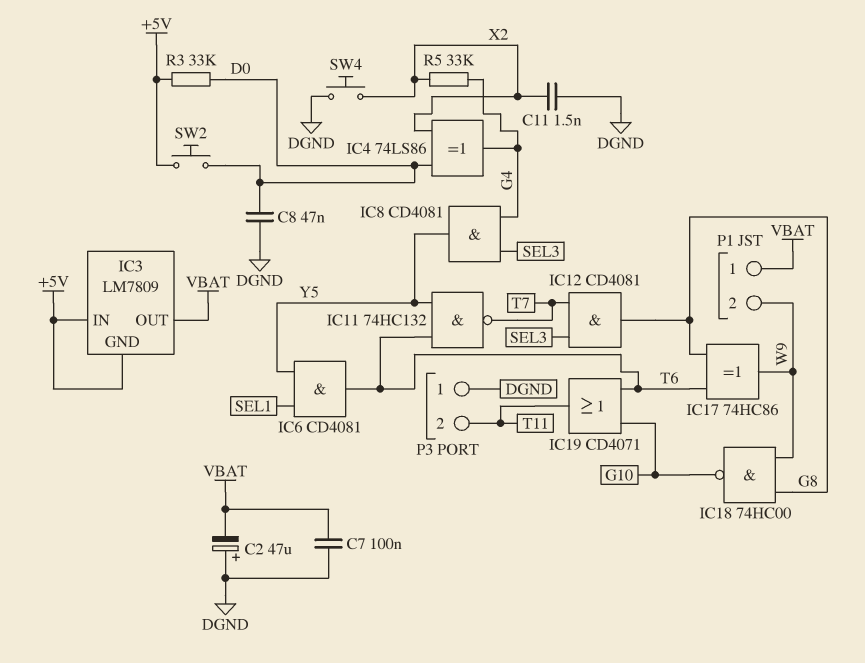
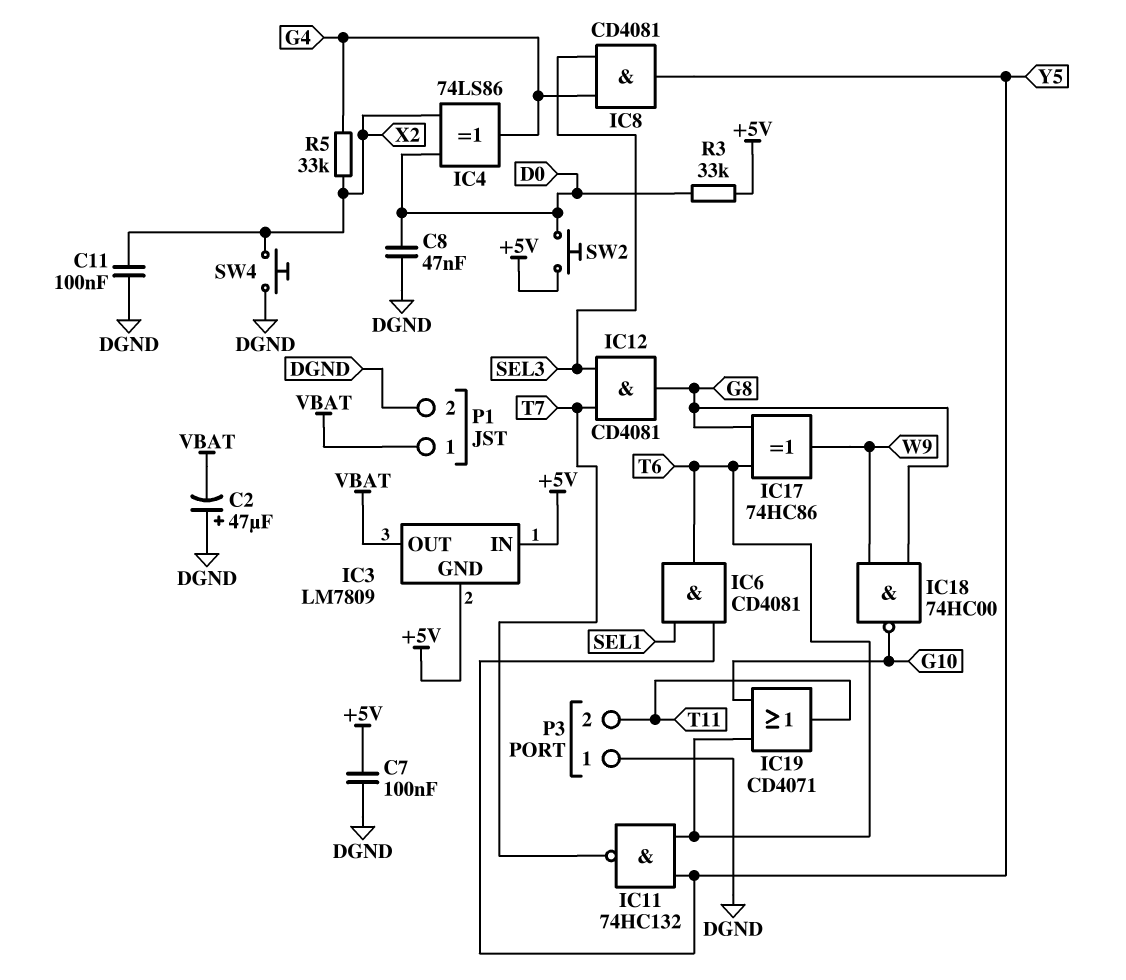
C7: 100nF (DGND, VBAT) -> 100nF (+5V, DGND)
C11: 1.5nF (DGND, X2) -> 100nF (DGND, X2)
P1 pin 2: W9 -> DGND

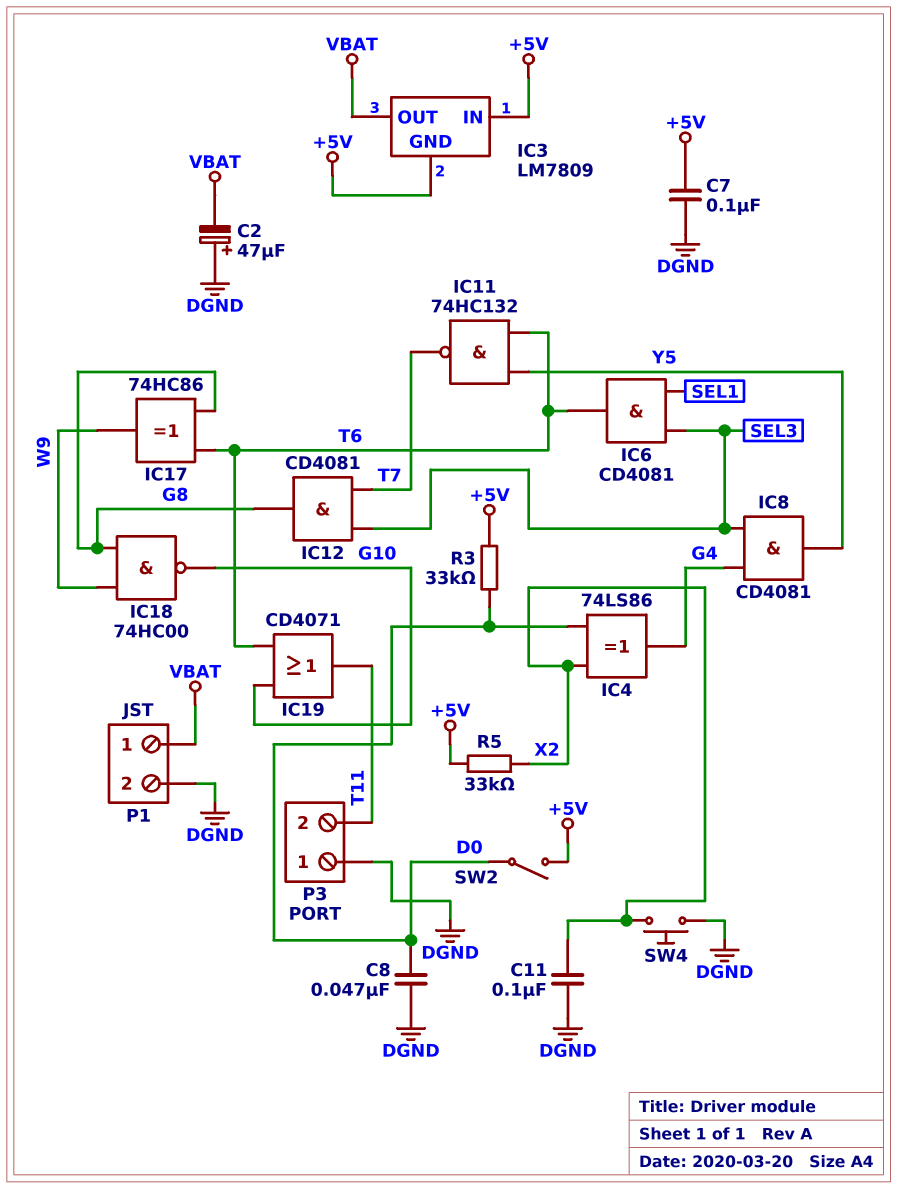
IC6: AND CD4081 (in SEL1, in Y5, out T6) -> AND CD4081 (in SEL1, in SEL3, out T6)
R5: 33k (G4, X2) -> 33k (+5V, X2)
SW2: button (+5V, D0) -> switch (+5V, D0)

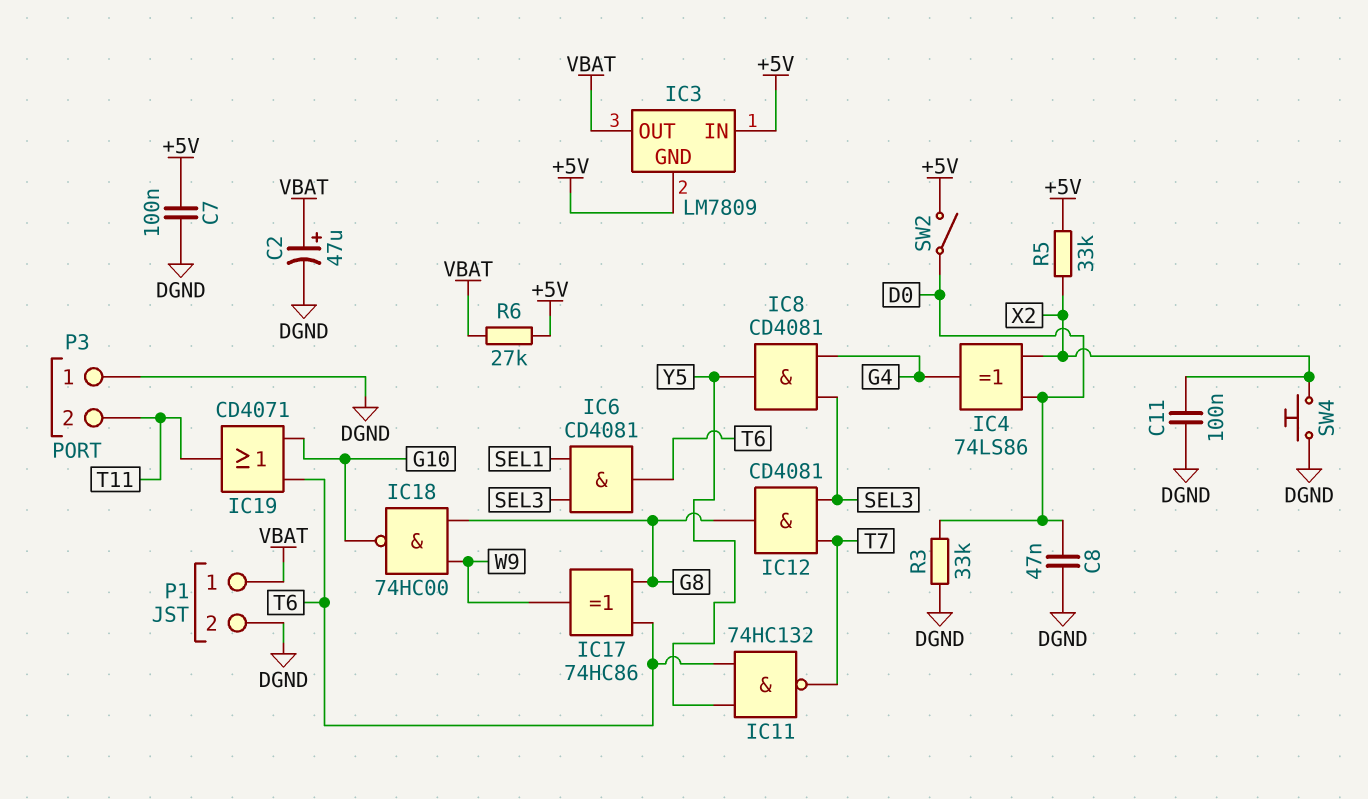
C2: 47uF (plus DGND, minus VBAT) -> 47uF (plus VBAT, minus DGND)
R3: 33k (+5V, D0) -> 33k (D0, DGND)
R6: none -> 27k (+5V, VBAT)

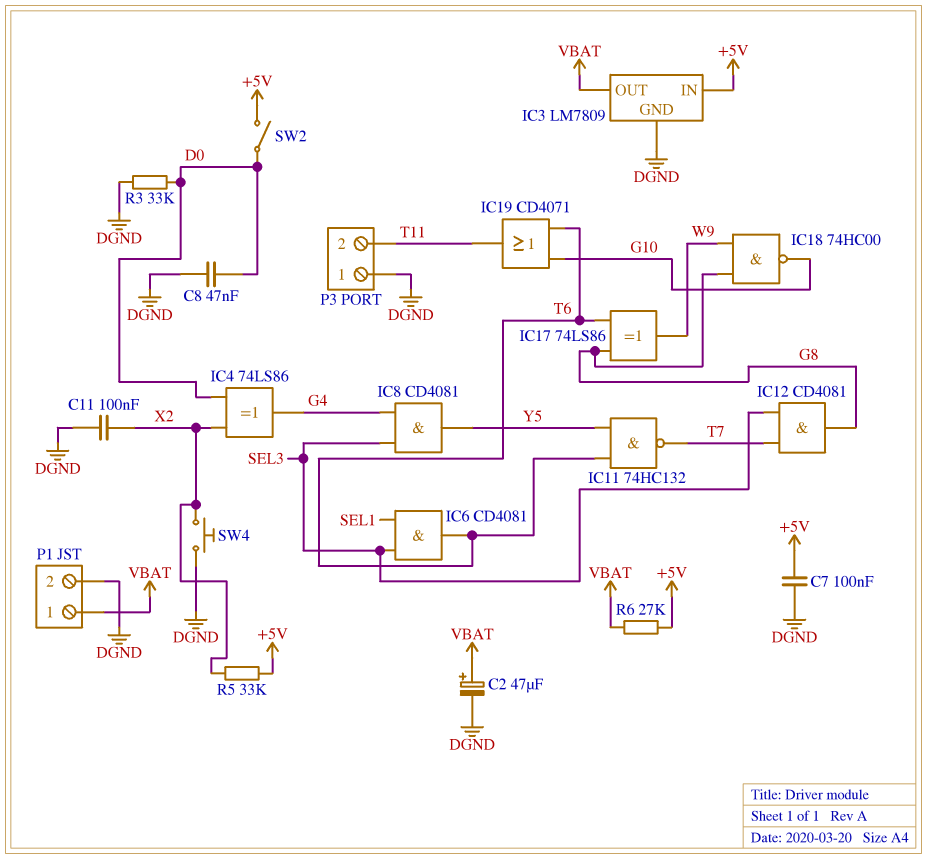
IC3 pin GND: +5V -> DGND
IC17: XOR 74HC86 (in G8, in T6, out W9) -> XOR 74LS86 (in G8, in T6, out W9)

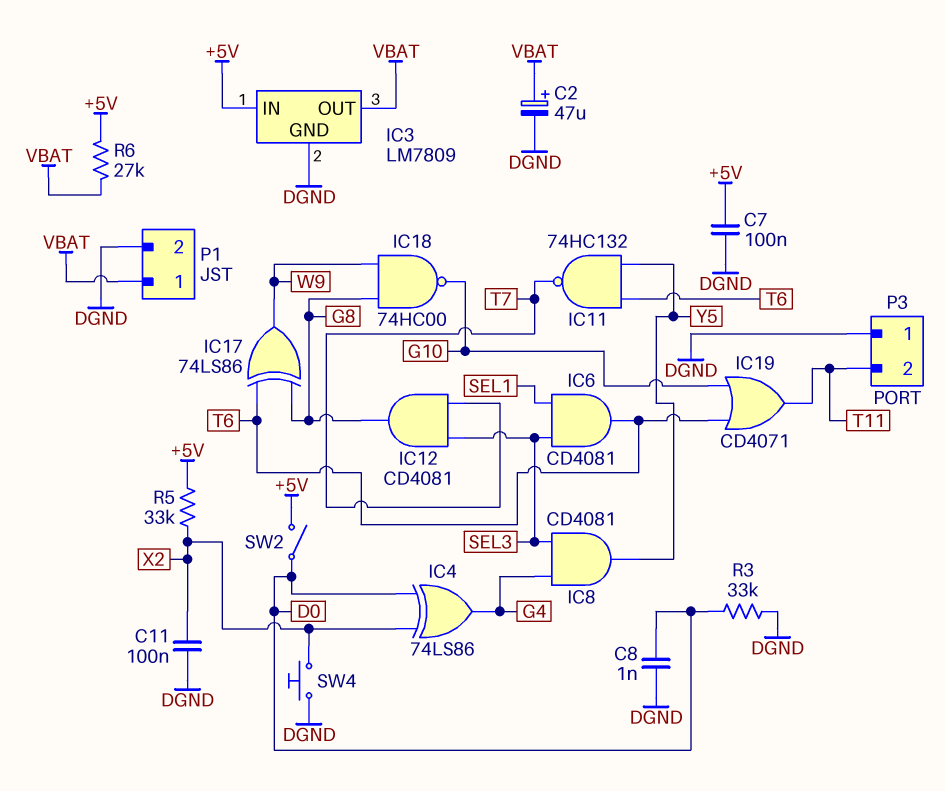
C8: 47nF (D0, DGND) -> 1nF (D0, DGND)

